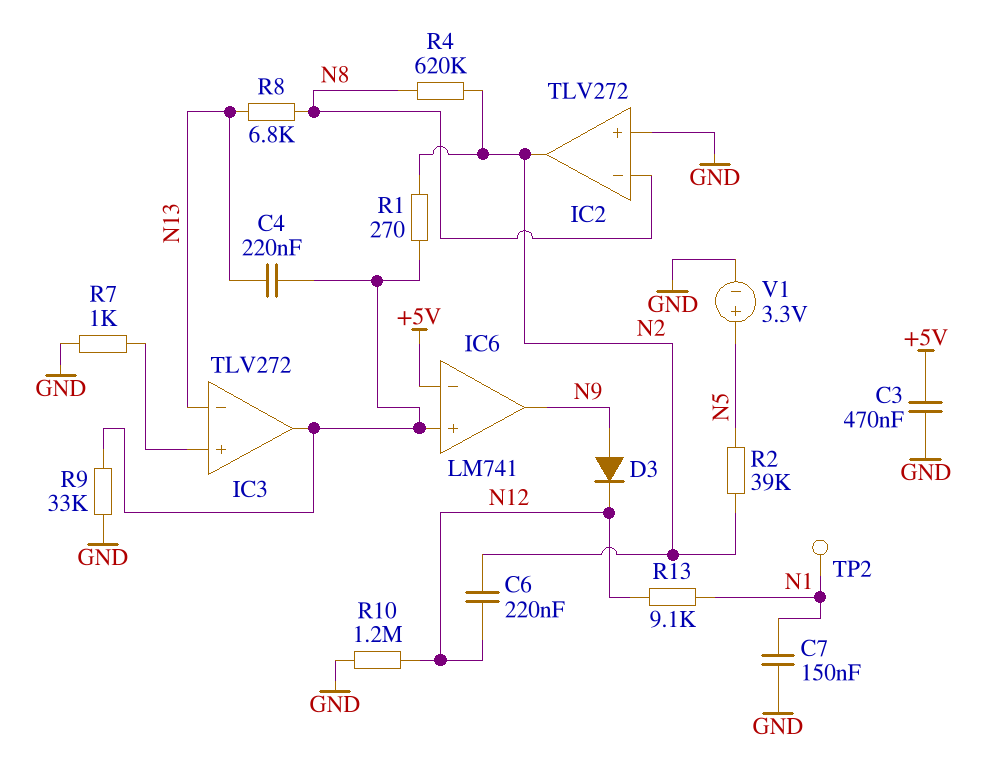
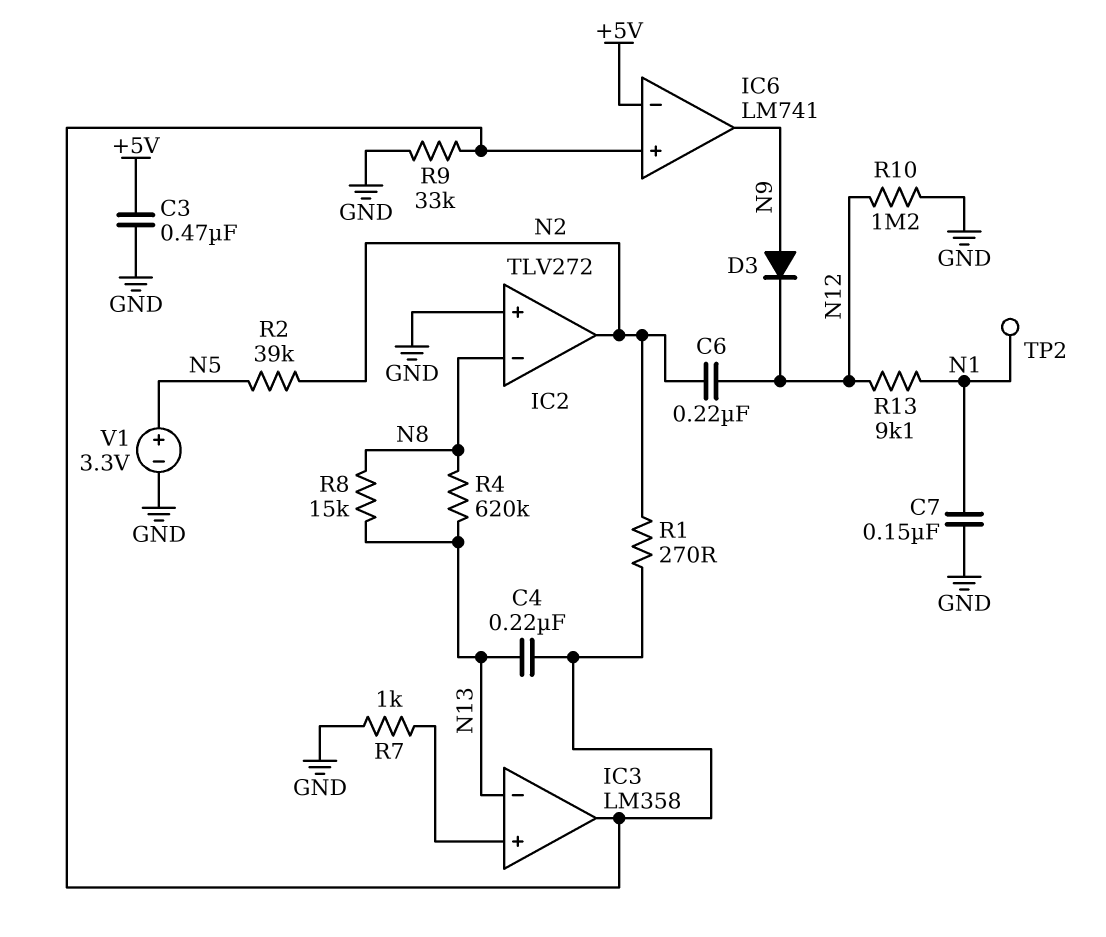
IC3: TLV272 -> LM358
R4: 620k (N2, N8) -> 620k (N8, N13)
R8: 6.8k (N8, N13) -> 15k (N8, N13)

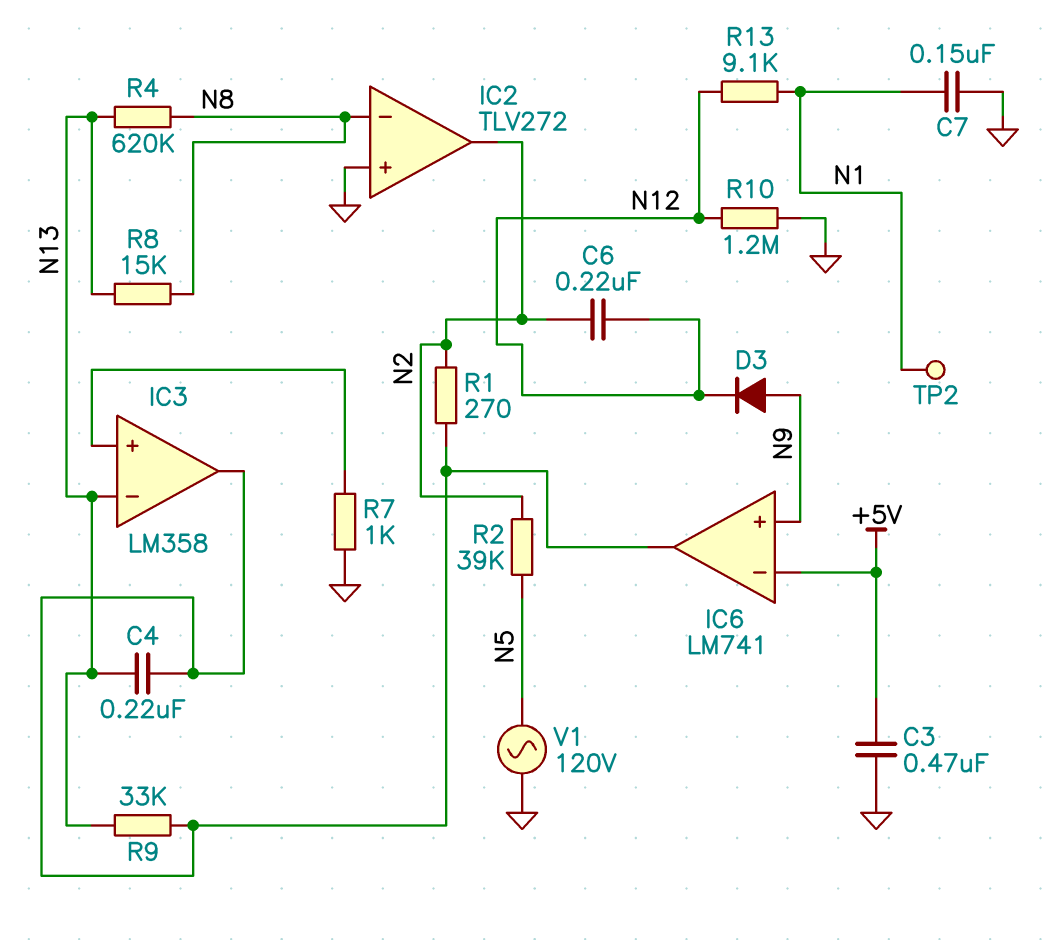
IC6 pin in+: IC3/out -> N9
IC6 pin out: N9 -> IC3/out
R9: 33k (GND, IC3/out) -> 33k (IC3/out, N13)
V1: 3.3V (plus N5, minus GND) -> AC 120V (GND, N5)

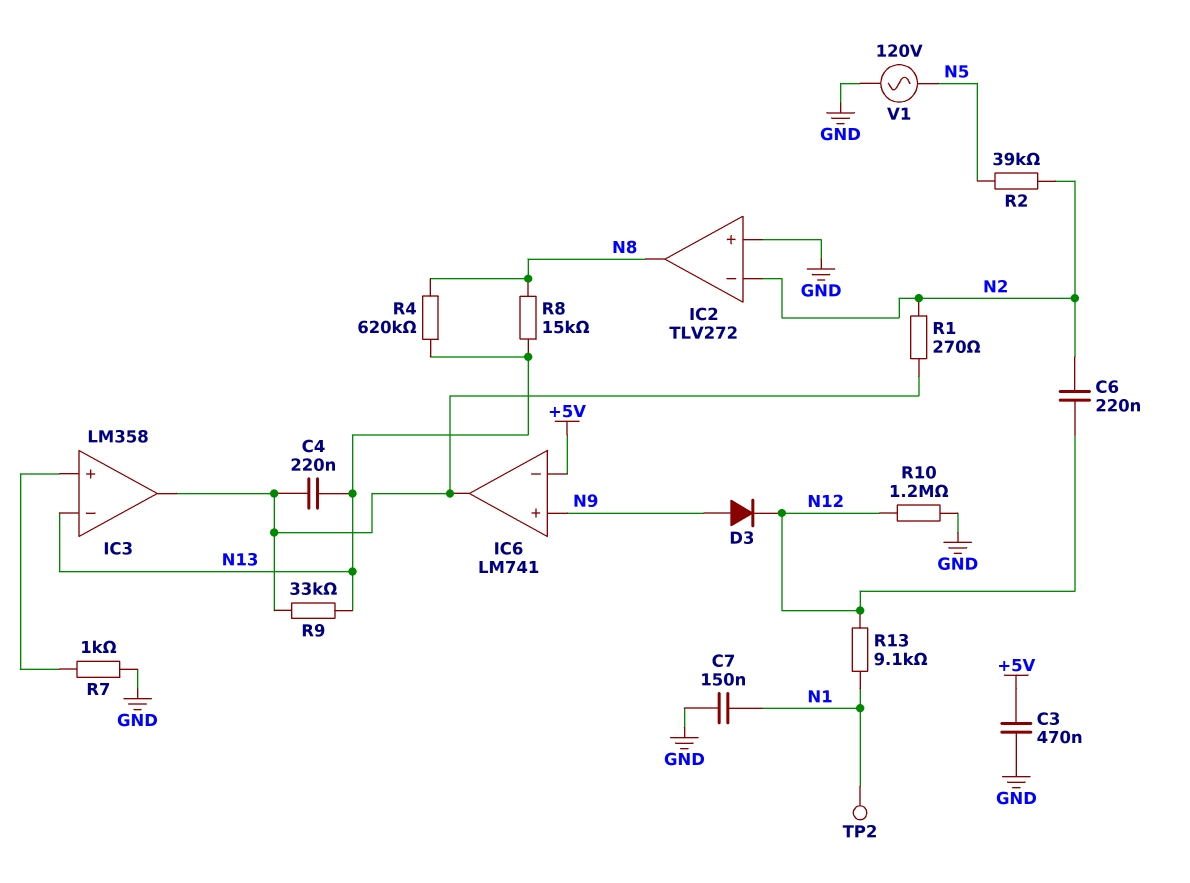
IC2 pin in-: N8 -> N2
IC2 pin out: N2 -> N8

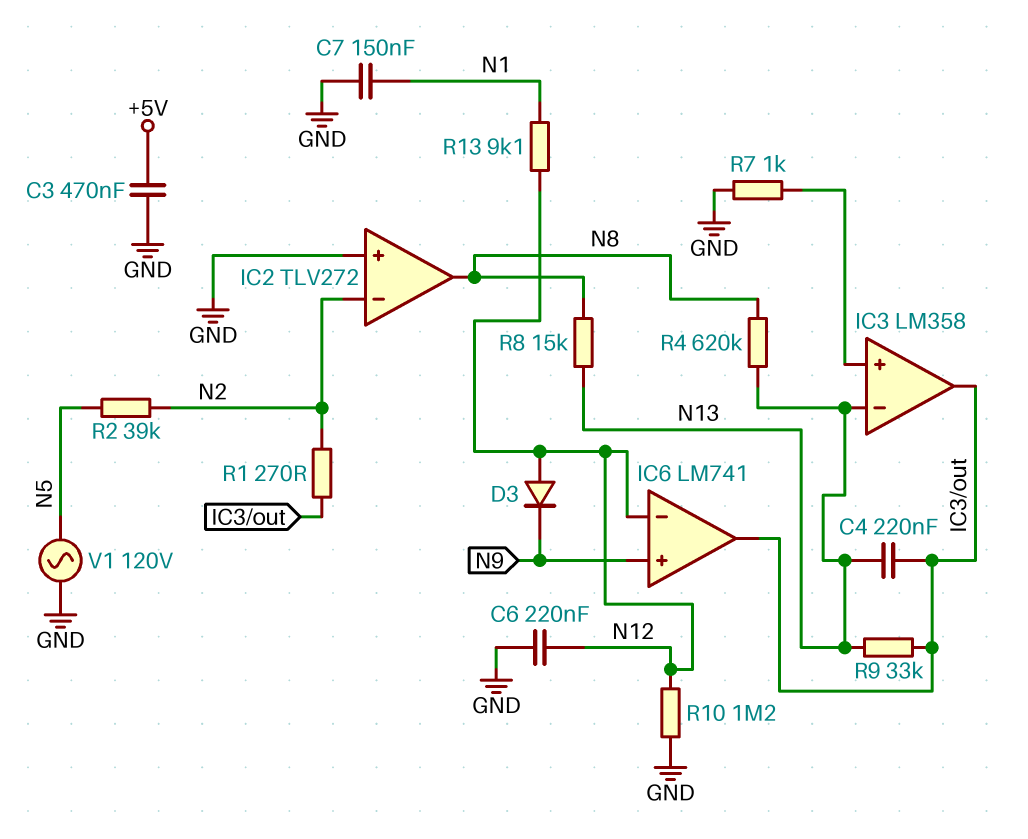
C6: 220nF (N2, N12) -> 220nF (GND, N12)
D3: diode (A N9, K N12) -> diode (A N12, K N9)
IC6 pin in-: +5V -> N12
TP2: test point (N1) -> none

